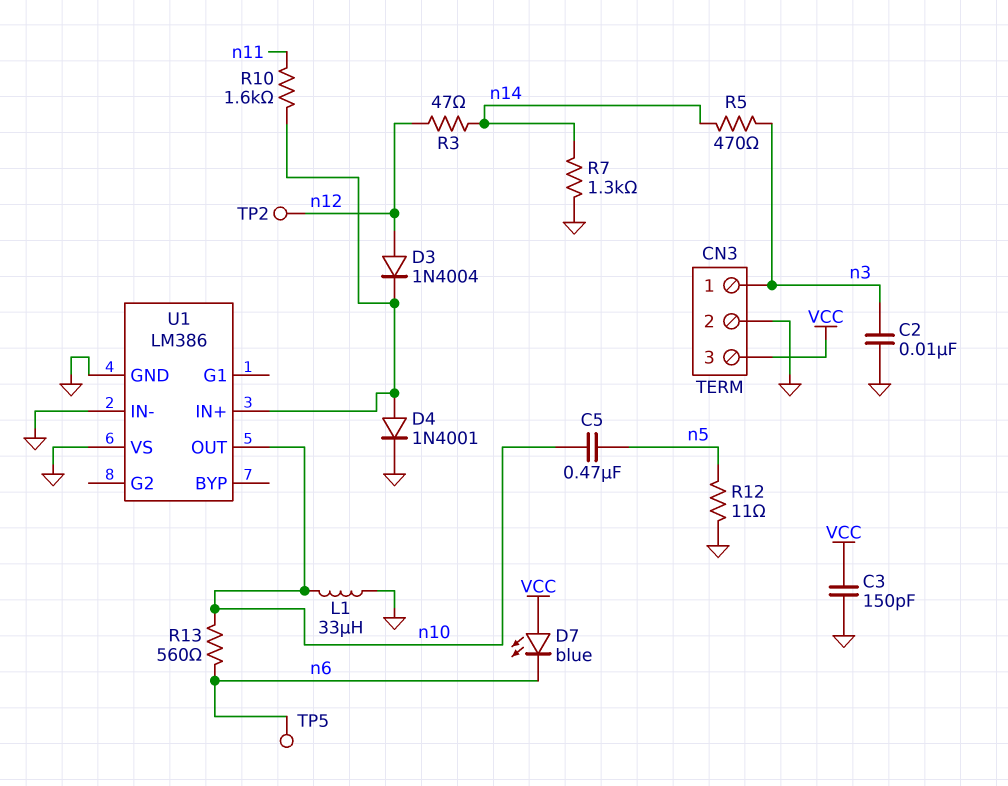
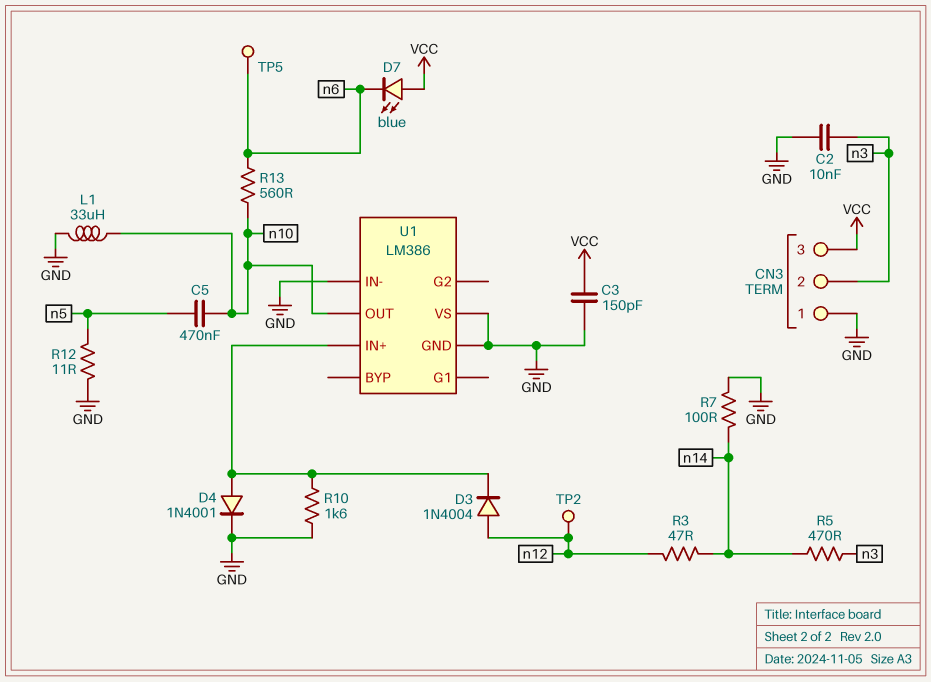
CN3 pin 1: n3 -> GND
CN3 pin 2: GND -> n3
R7: 1.3k (GND, n14) -> 100 (GND, n14)
R10: 1.6k (U1/IN+, n11) -> 1.6k (GND, U1/IN+)

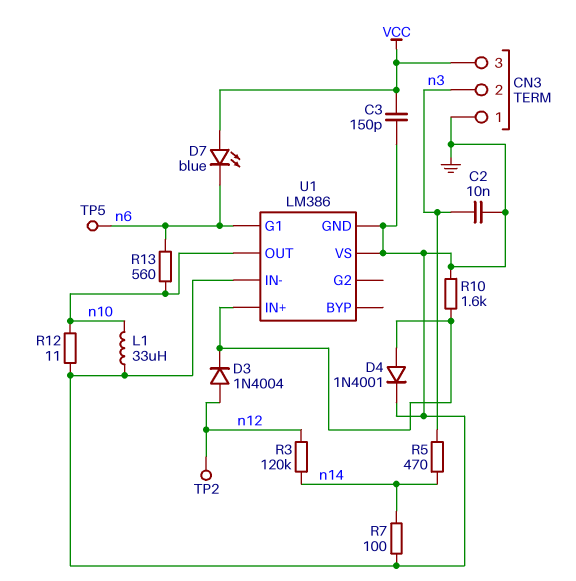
C5: 470nF (n5, n10) -> none
R3: 47 (n12, n14) -> 120k (n12, n14)
R12: 11 (GND, n5) -> 11 (GND, n10)
U1 pin G1: none -> n6

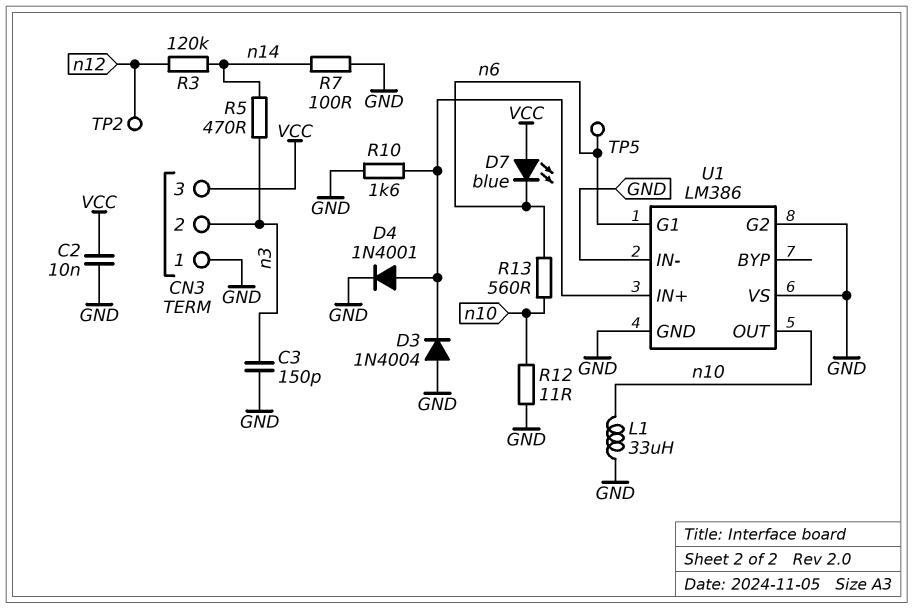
C2: 10nF (GND, n3) -> 10nF (GND, VCC)
C3: 150pF (GND, VCC) -> 150pF (GND, n3)
D3: diode 1N4004 (A n12, K U1/IN+) -> diode 1N4004 (A GND, K U1/IN+)
U1 pin G2: none -> GND

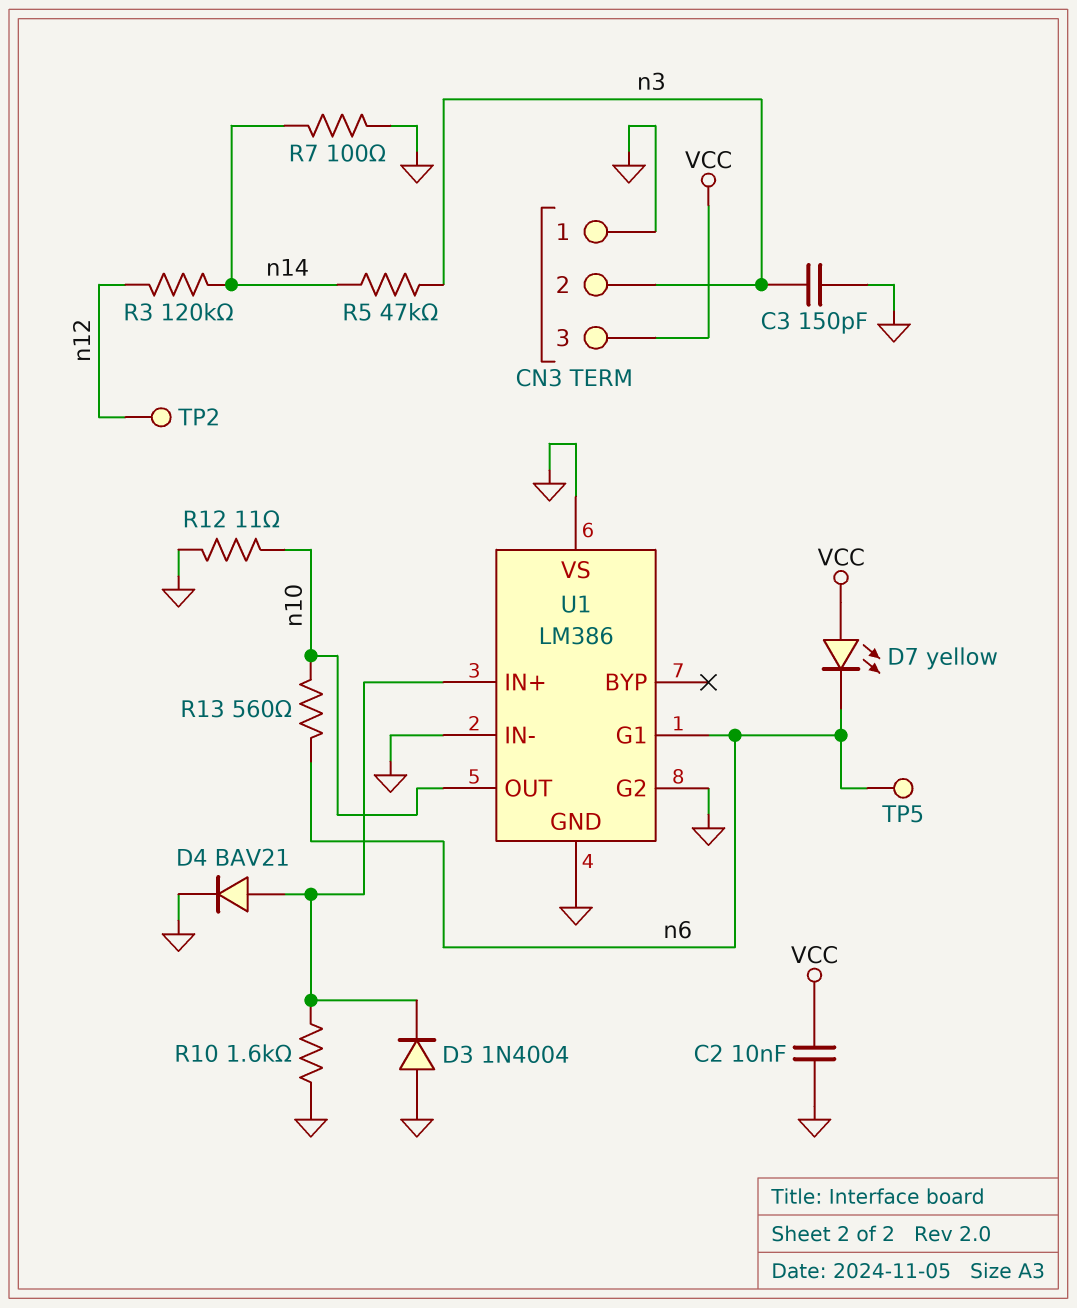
D4: diode 1N4001 (A U1/IN+, K GND) -> diode BAV21 (A U1/IN+, K GND)
D7: LED blue (A VCC, K n6) -> LED yellow (A VCC, K n6)
L1: 33uH (GND, n10) -> none
R5: 470 (n3, n14) -> 47k (n3, n14)

